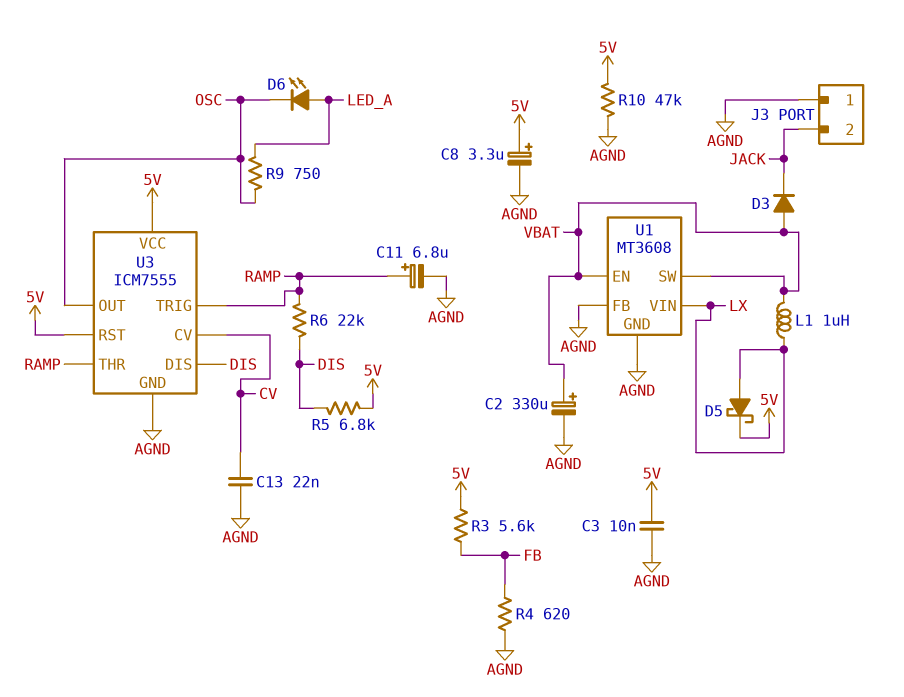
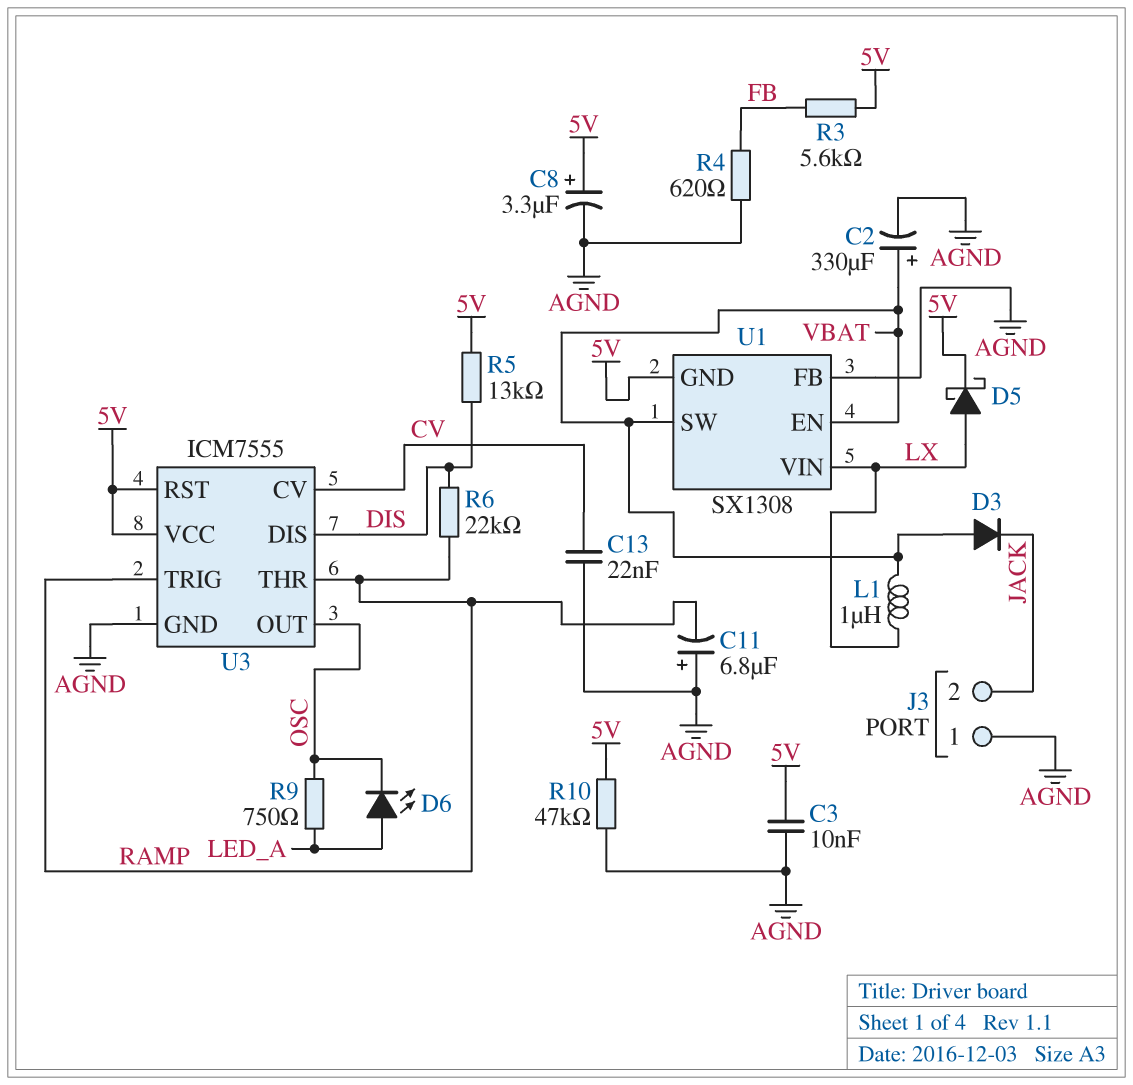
C11: 6.8uF (plus RAMP, minus AGND) -> 6.8uF (plus AGND, minus RAMP)
R5: 6.8k (5V, DIS) -> 13k (5V, DIS)
U1: MT3608 -> SX1308
U1 pin GND: AGND -> 5V

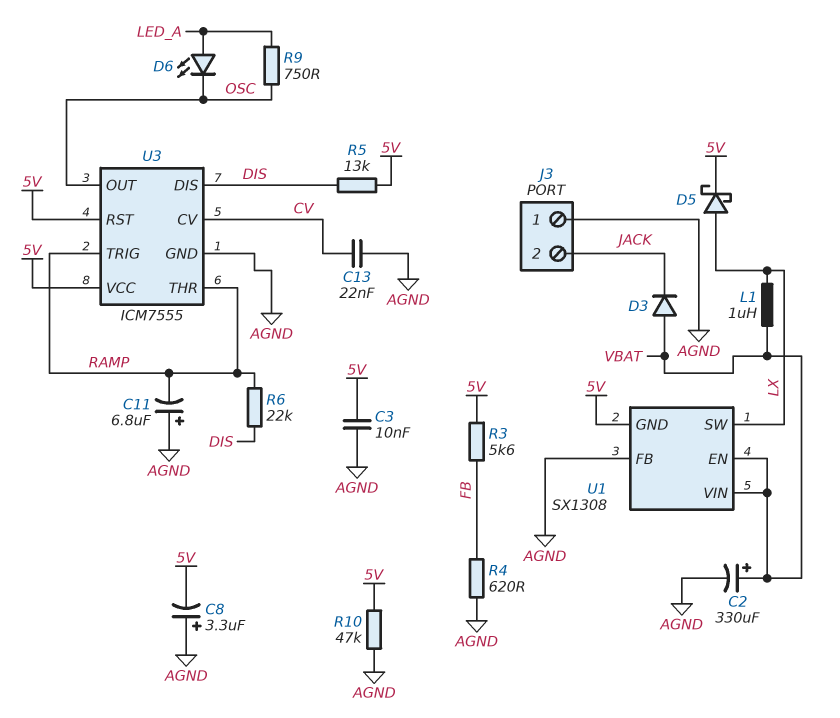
C8: 3.3uF (plus 5V, minus AGND) -> 3.3uF (plus AGND, minus 5V)
U1 pin SW: VBAT -> LX
U1 pin VIN: LX -> VBAT

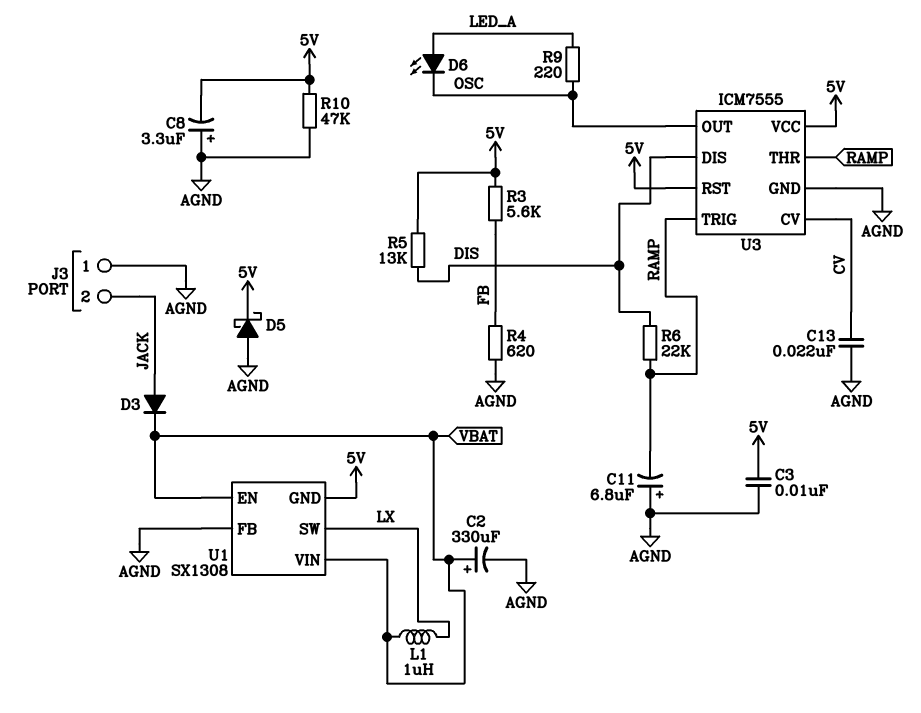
D3: diode (A VBAT, K JACK) -> diode (A JACK, K VBAT)
D5: schottky (A LX, K 5V) -> schottky (A AGND, K 5V)
R9: 750 (LED_A, OSC) -> 220 (LED_A, OSC)

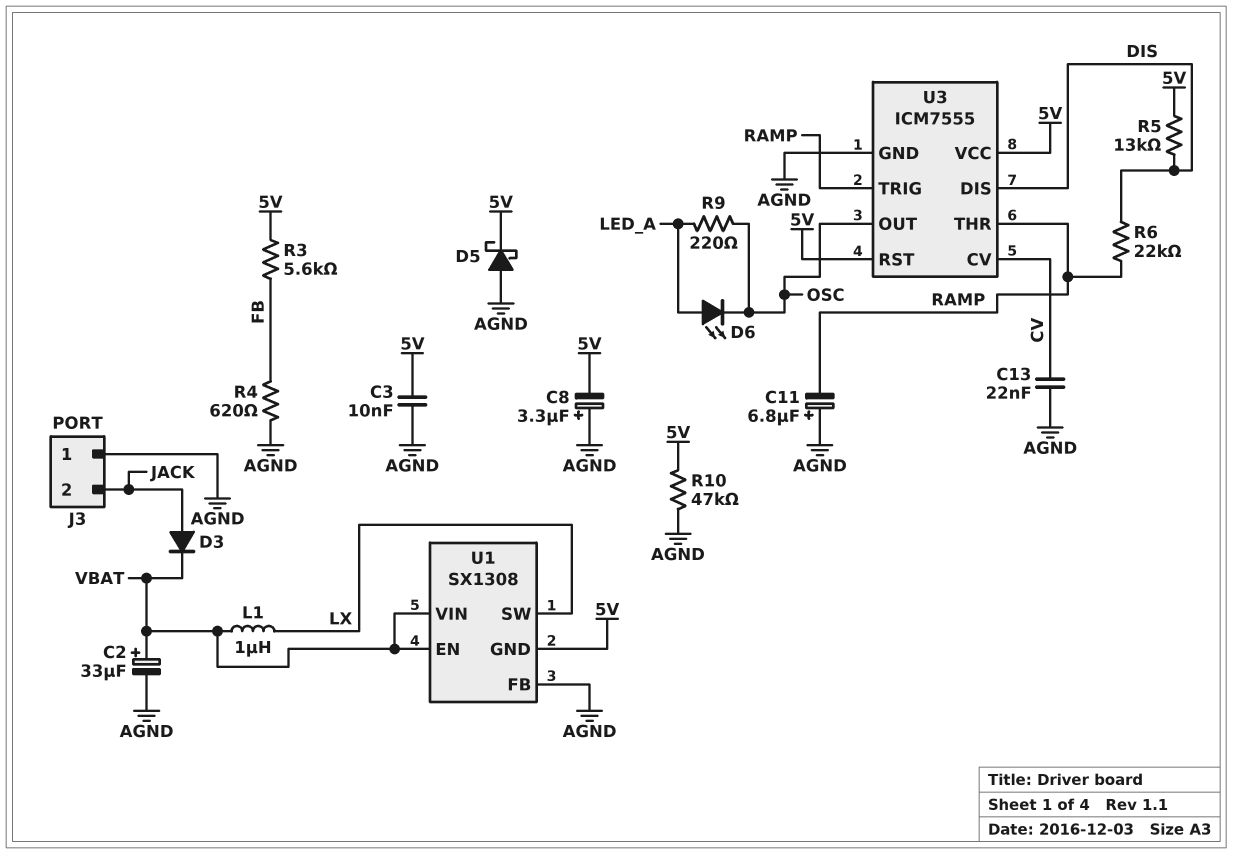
C2: 330uF (plus VBAT, minus AGND) -> 33uF (plus VBAT, minus AGND)

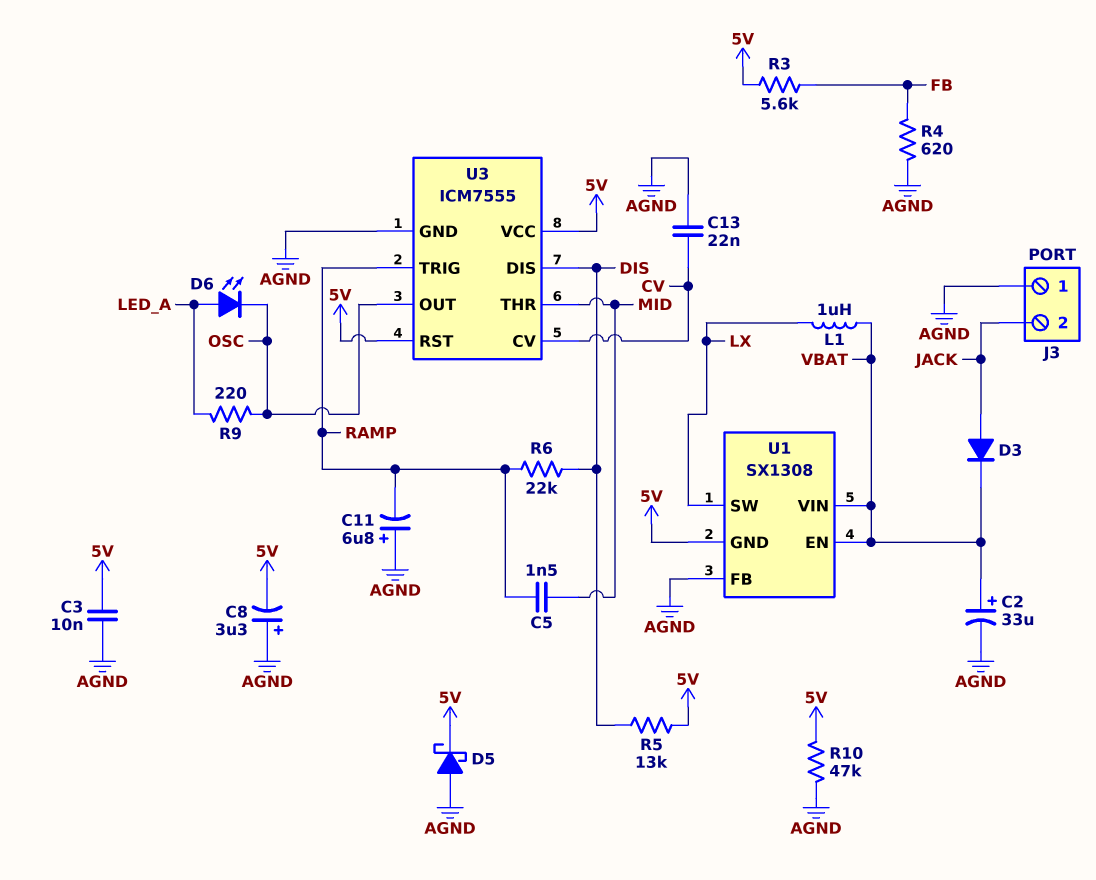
C5: none -> 1.5nF (MID, RAMP)
U3 pin THR: RAMP -> MID

